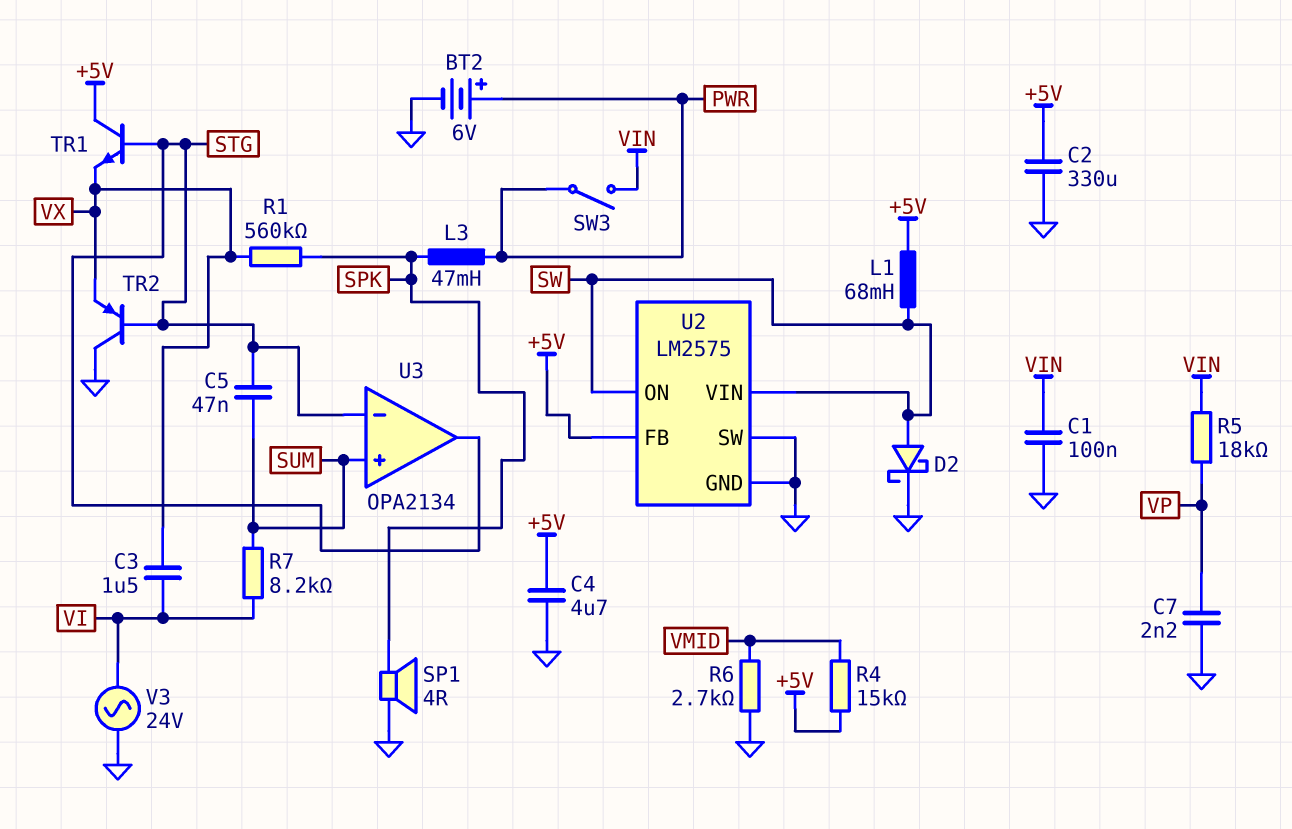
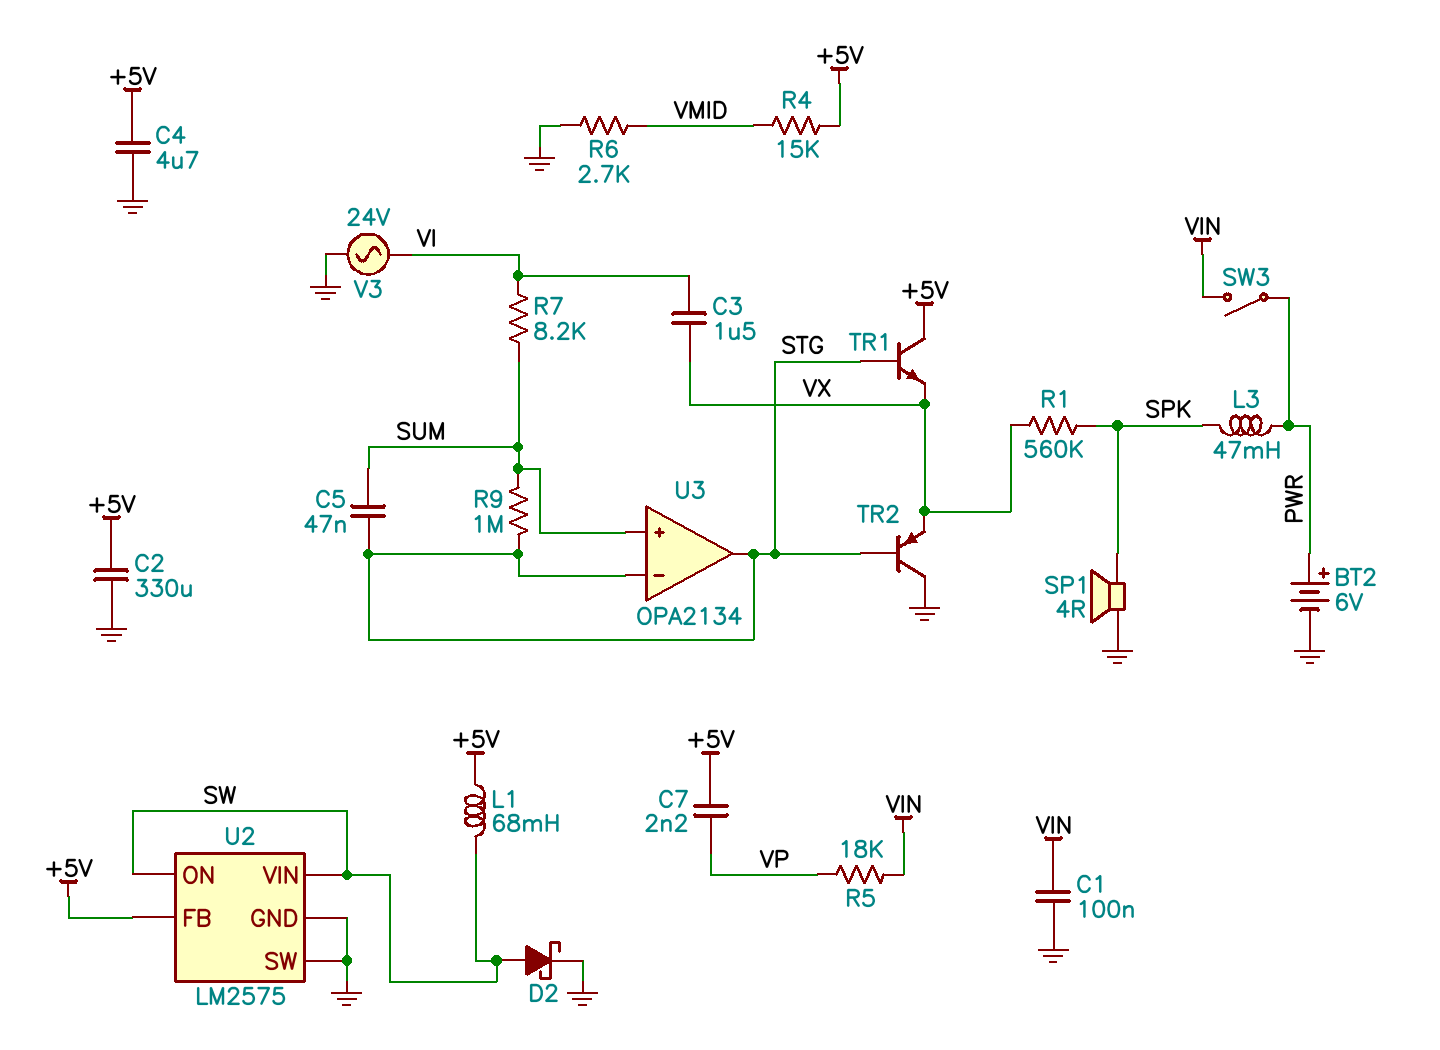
C7: 2.2nF (GND, VP) -> 2.2nF (+5V, VP)
R9: none -> 1M (STG, SUM)

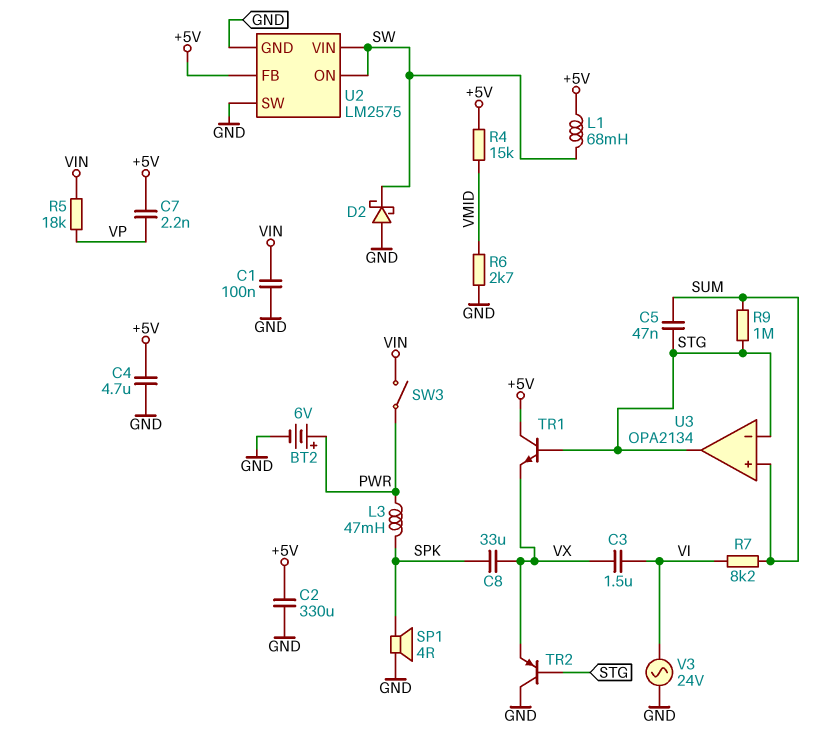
C8: none -> 33uF (SPK, VX)
D2: schottky (A SW, K GND) -> schottky (A GND, K SW)
R1: 560k (SPK, VX) -> none

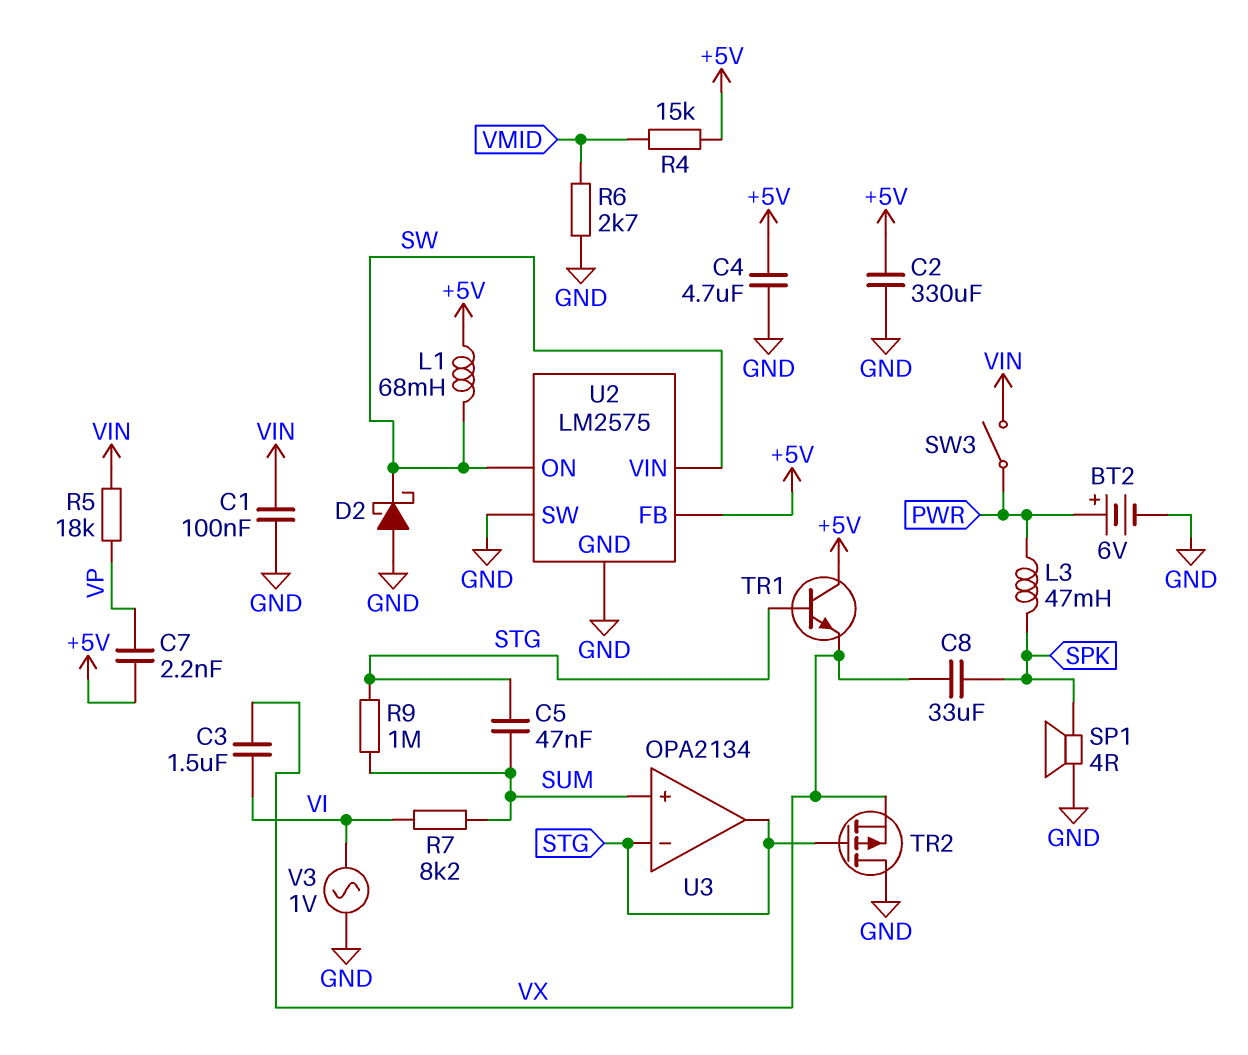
TR2: PNP (B STG, C GND, E VX) -> PMOS (G STG, D GND, S VX)
V3: AC 24V (GND, VI) -> AC 1V (GND, VI)

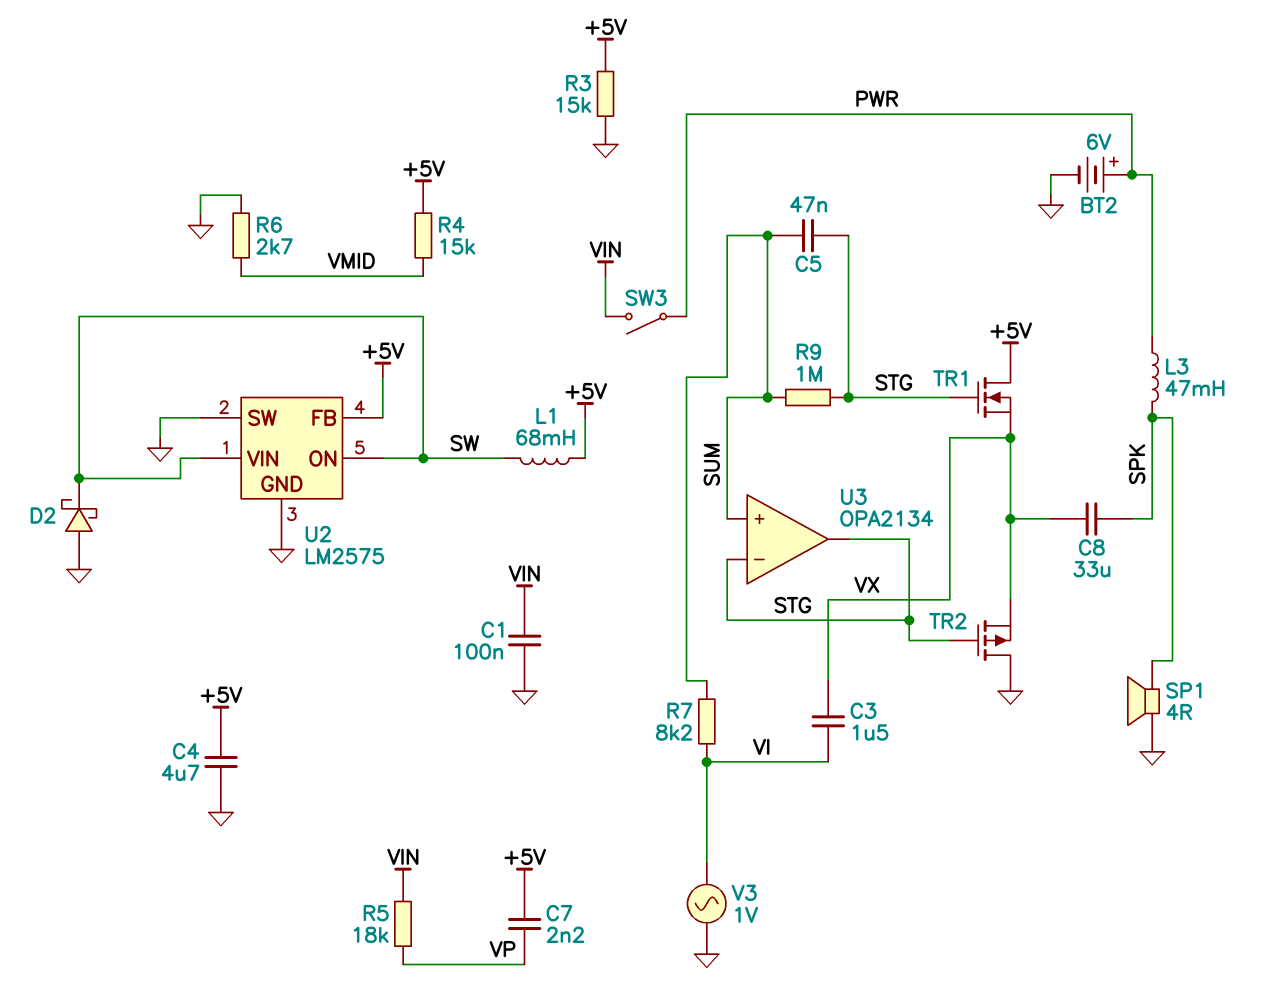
C2: 330uF (+5V, GND) -> none
R3: none -> 15k (+5V, GND)
TR1: NPN (B STG, C +5V, E VX) -> NMOS (G STG, D +5V, S VX)

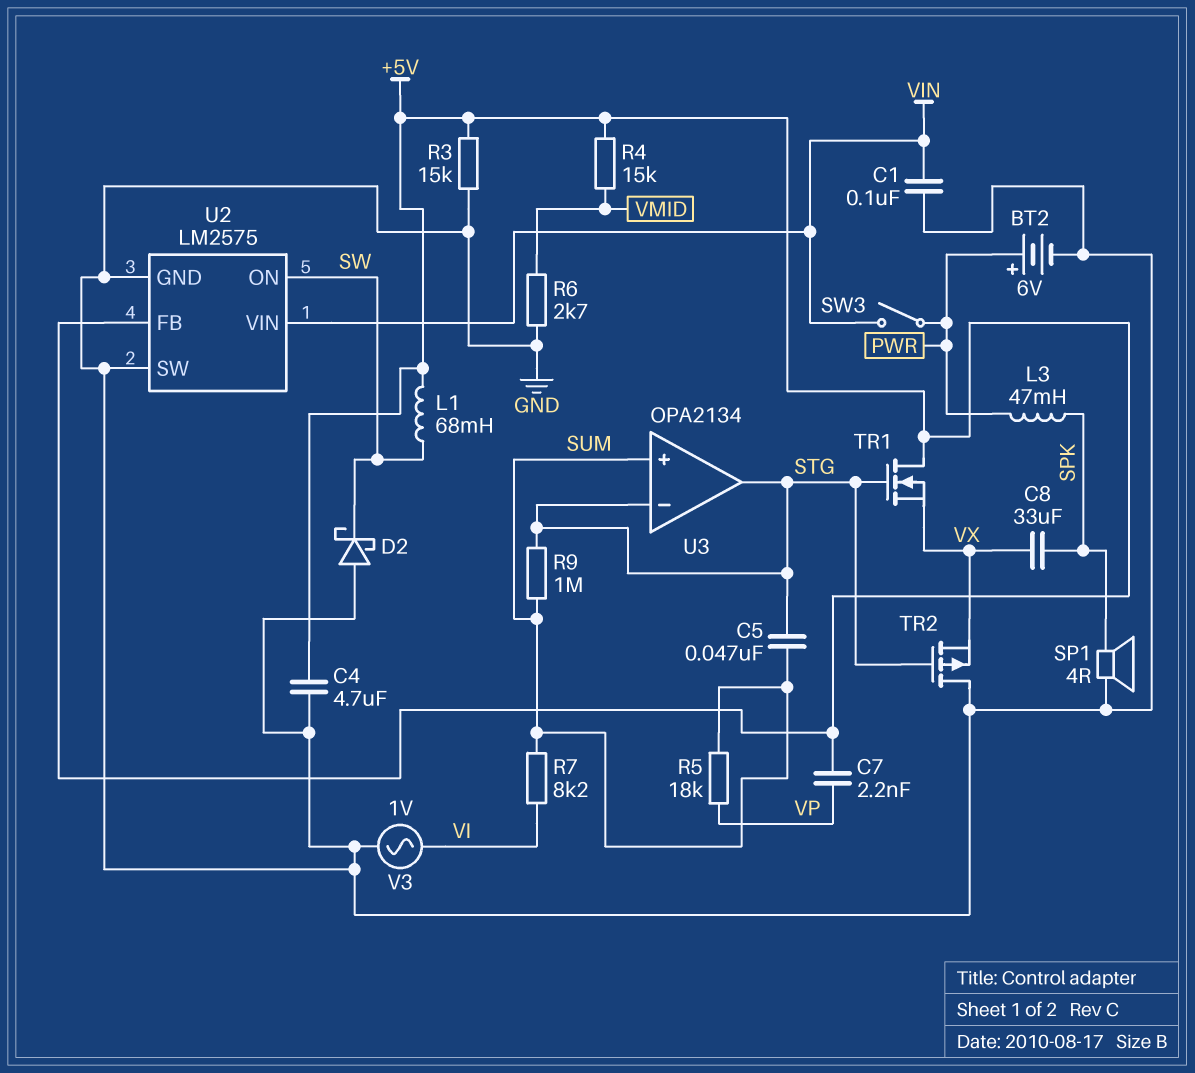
C3: 1.5uF (VI, VX) -> none
R5: 18k (VIN, VP) -> 18k (SUM, VP)
U2 pin VIN: SW -> VIN

